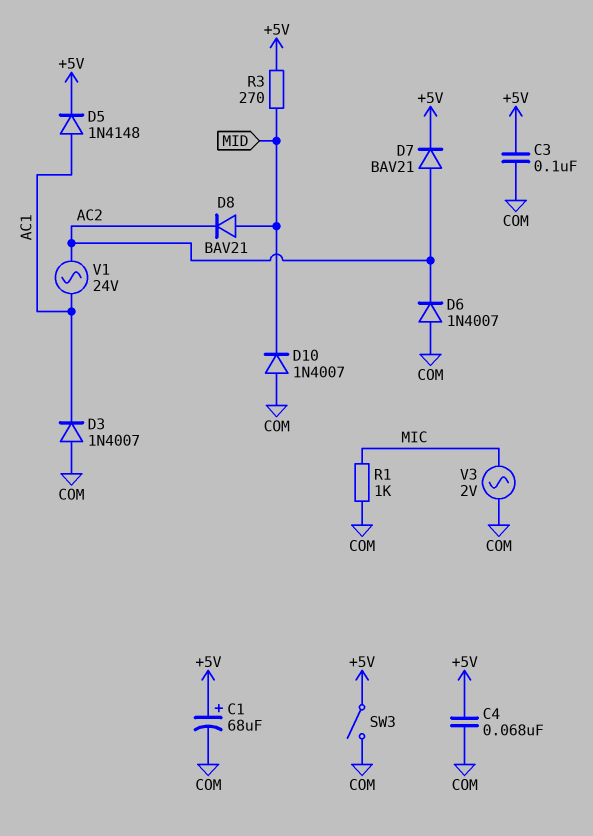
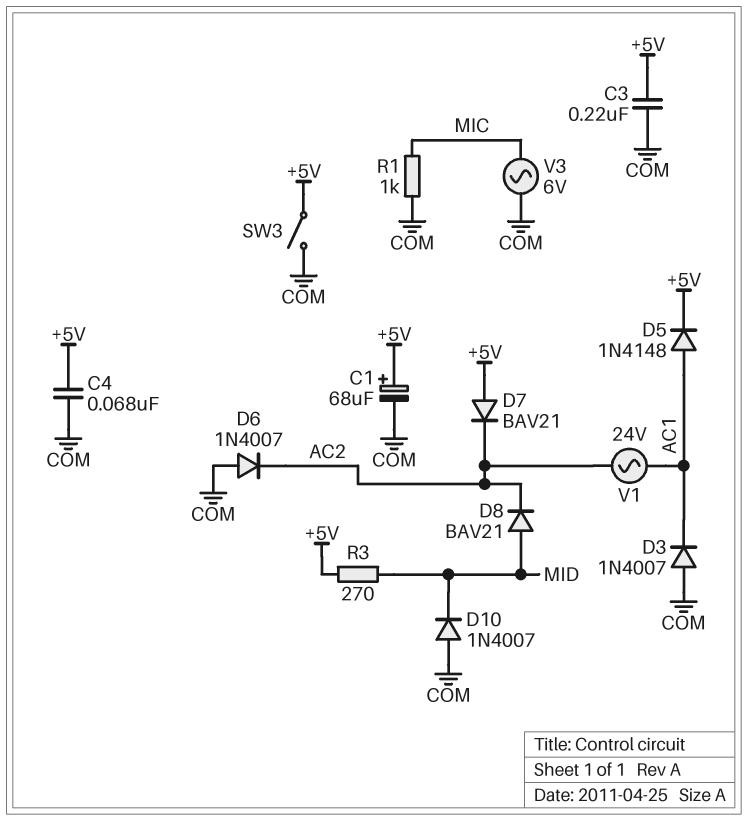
C3: 100nF (+5V, COM) -> 220nF (+5V, COM)
D7: diode BAV21 (A AC2, K +5V) -> diode BAV21 (A +5V, K AC2)
V3: AC 2V (COM, MIC) -> AC 6V (COM, MIC)

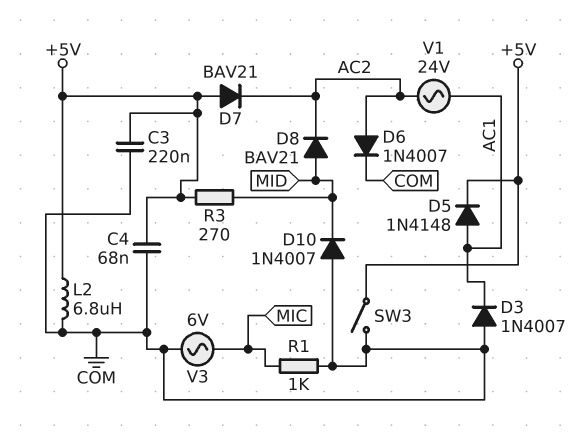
C1: 68uF (plus +5V, minus COM) -> none
D6: diode 1N4007 (A COM, K AC2) -> diode 1N4007 (A AC2, K COM)
L2: none -> 6.8uH (+5V, COM)

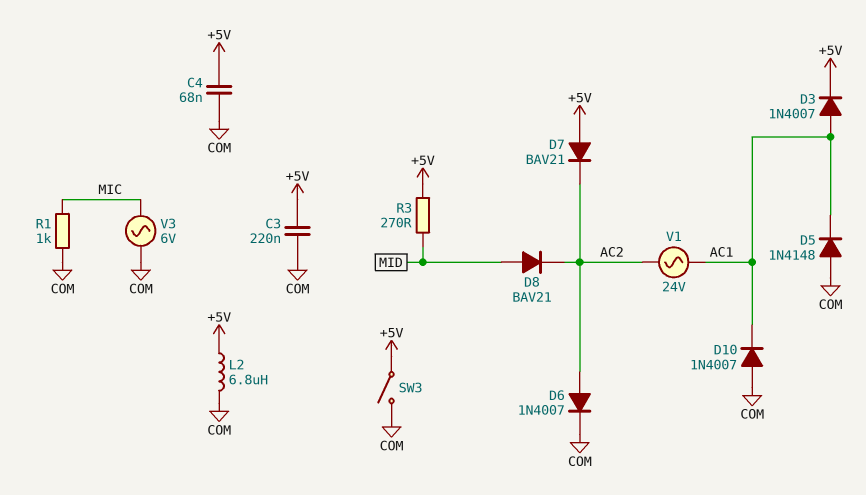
D3: diode 1N4007 (A COM, K AC1) -> diode 1N4007 (A AC1, K +5V)
D5: diode 1N4148 (A AC1, K +5V) -> diode 1N4148 (A COM, K AC1)
D10: diode 1N4007 (A COM, K MID) -> diode 1N4007 (A COM, K AC1)

